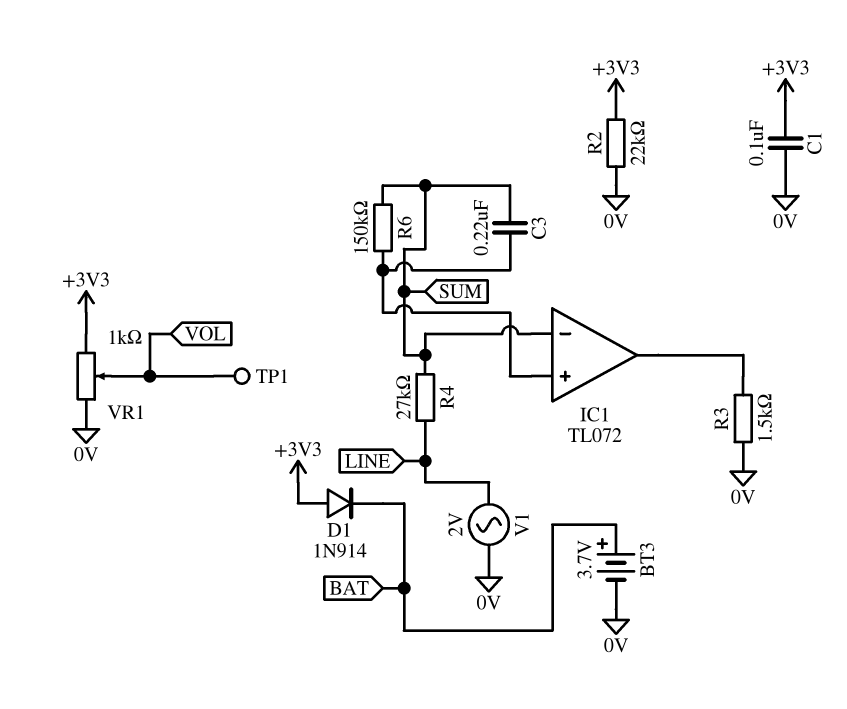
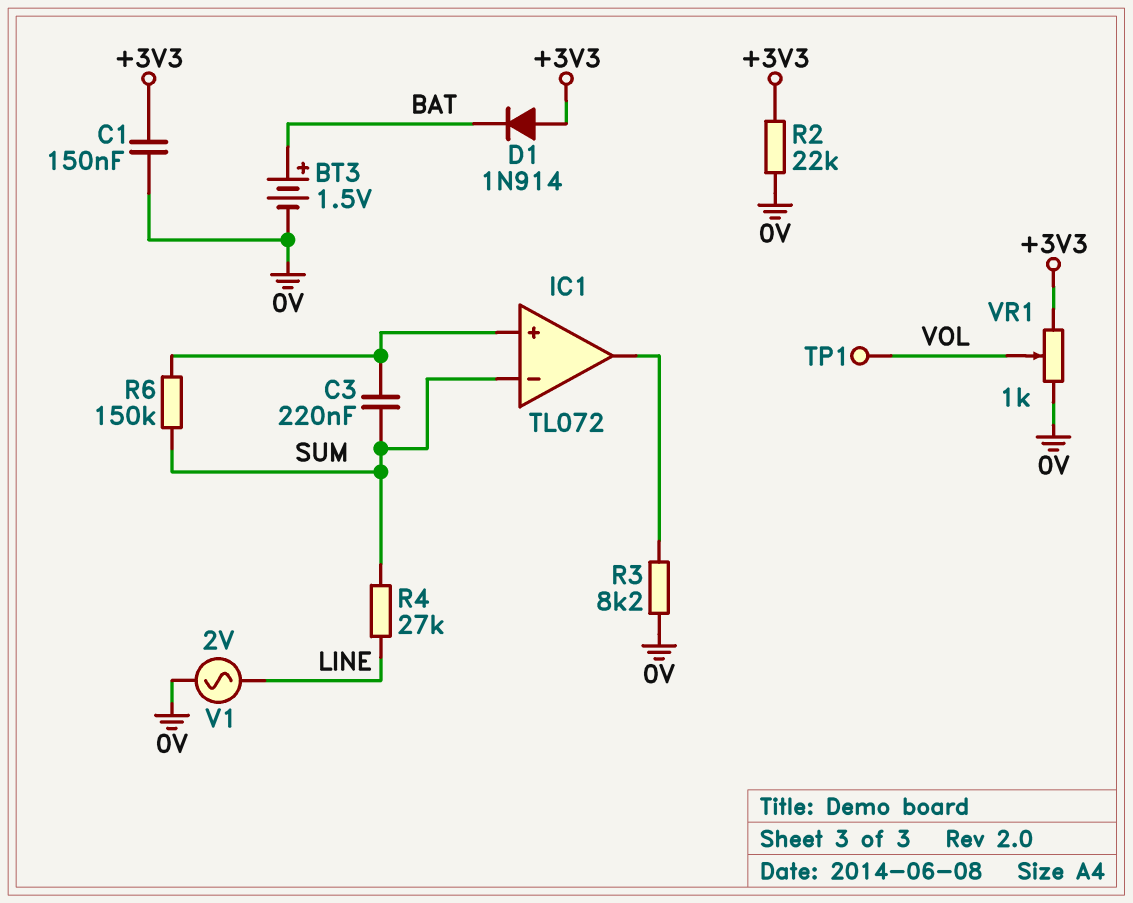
BT3: 3.7V (plus BAT, minus 0V) -> 1.5V (plus BAT, minus 0V)
C1: 100nF (+3V3, 0V) -> 150nF (+3V3, 0V)
R3: 1.5k (0V, IC1/out) -> 8.2k (0V, IC1/out)

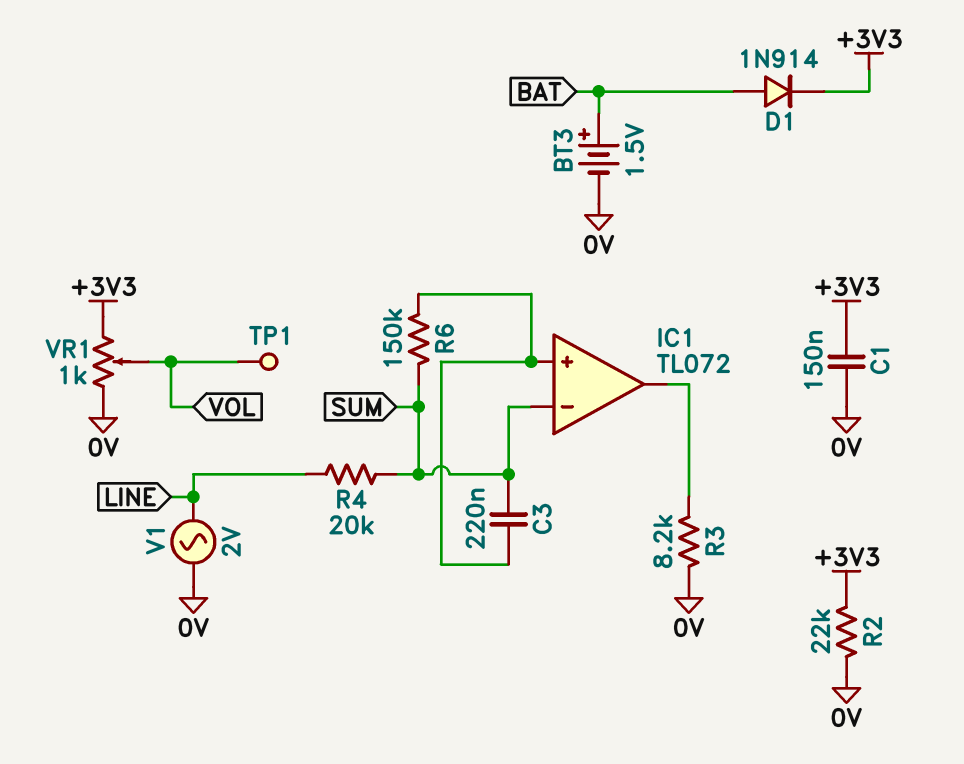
D1: diode 1N914 (A +3V3, K BAT) -> diode 1N914 (A BAT, K +3V3)
R4: 27k (LINE, SUM) -> 20k (LINE, SUM)

